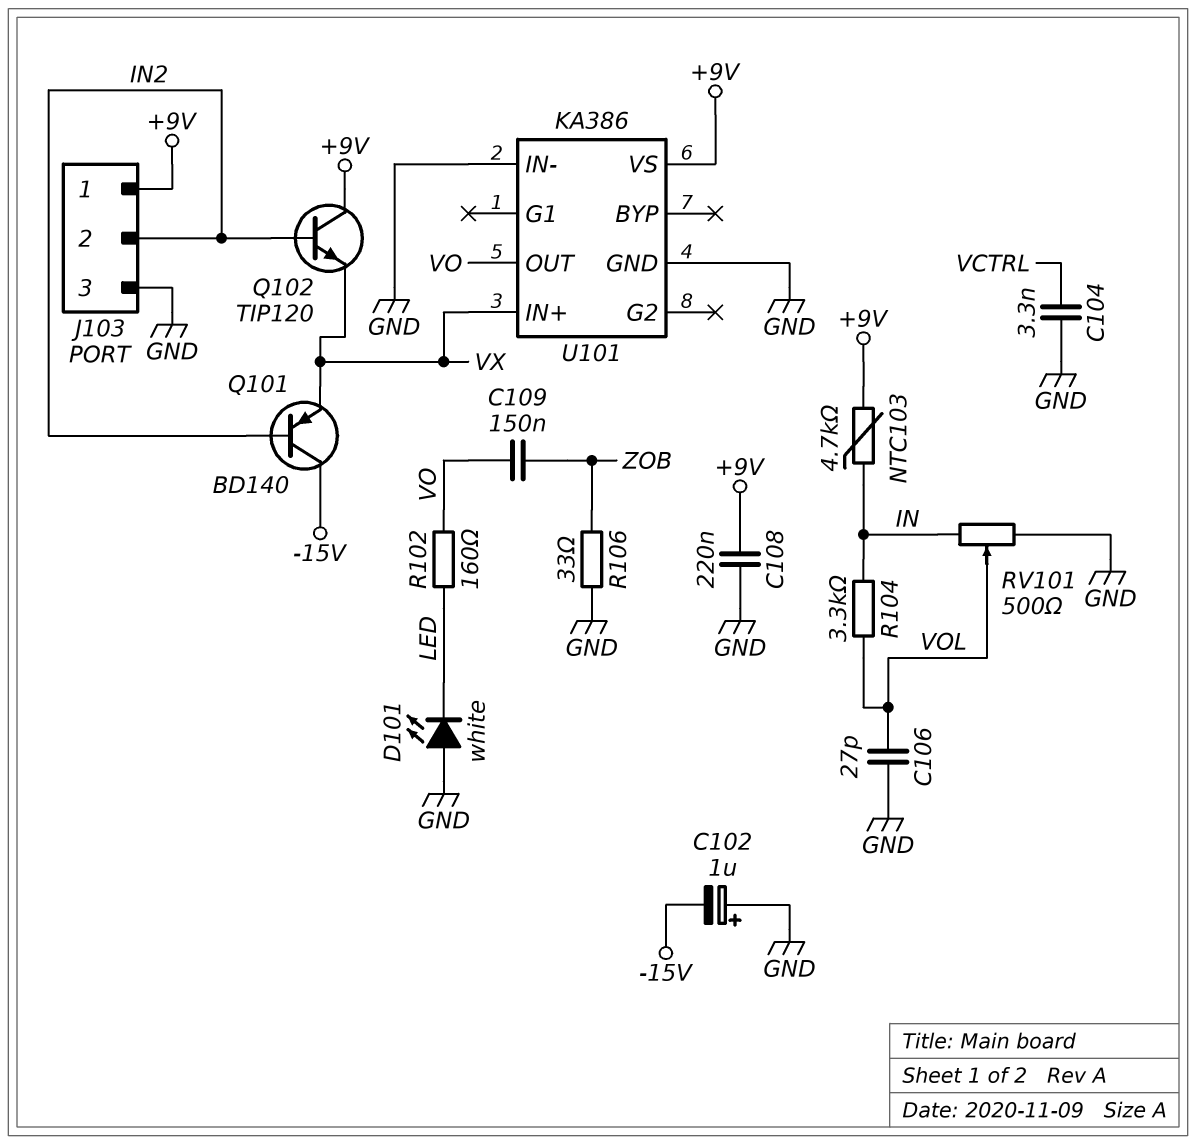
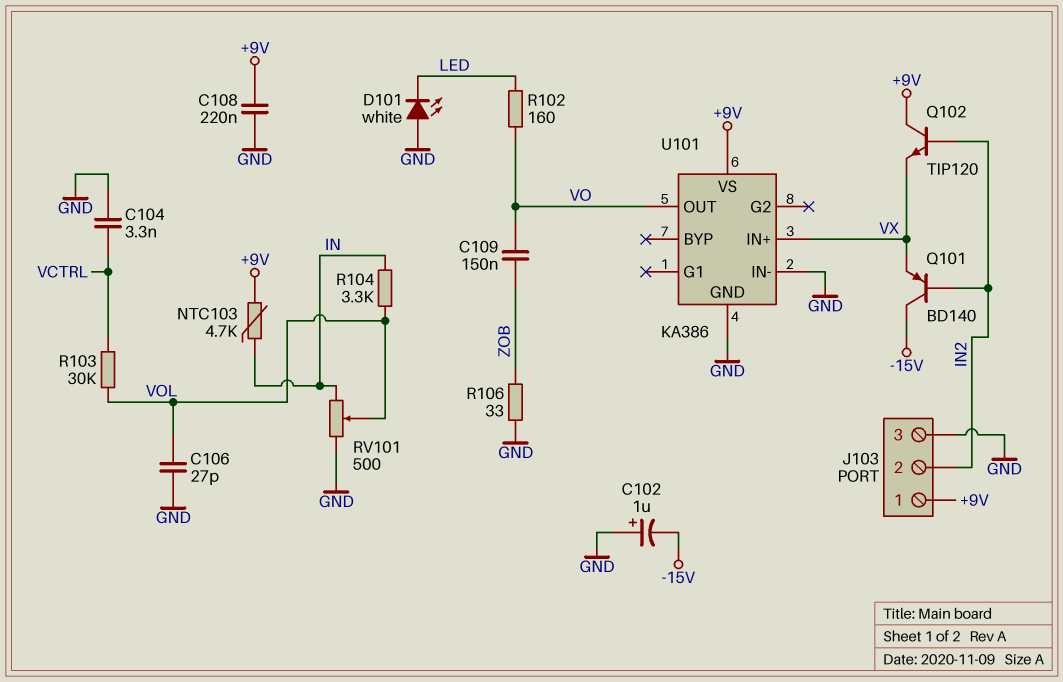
R103: none -> 30k (VCTRL, VOL)

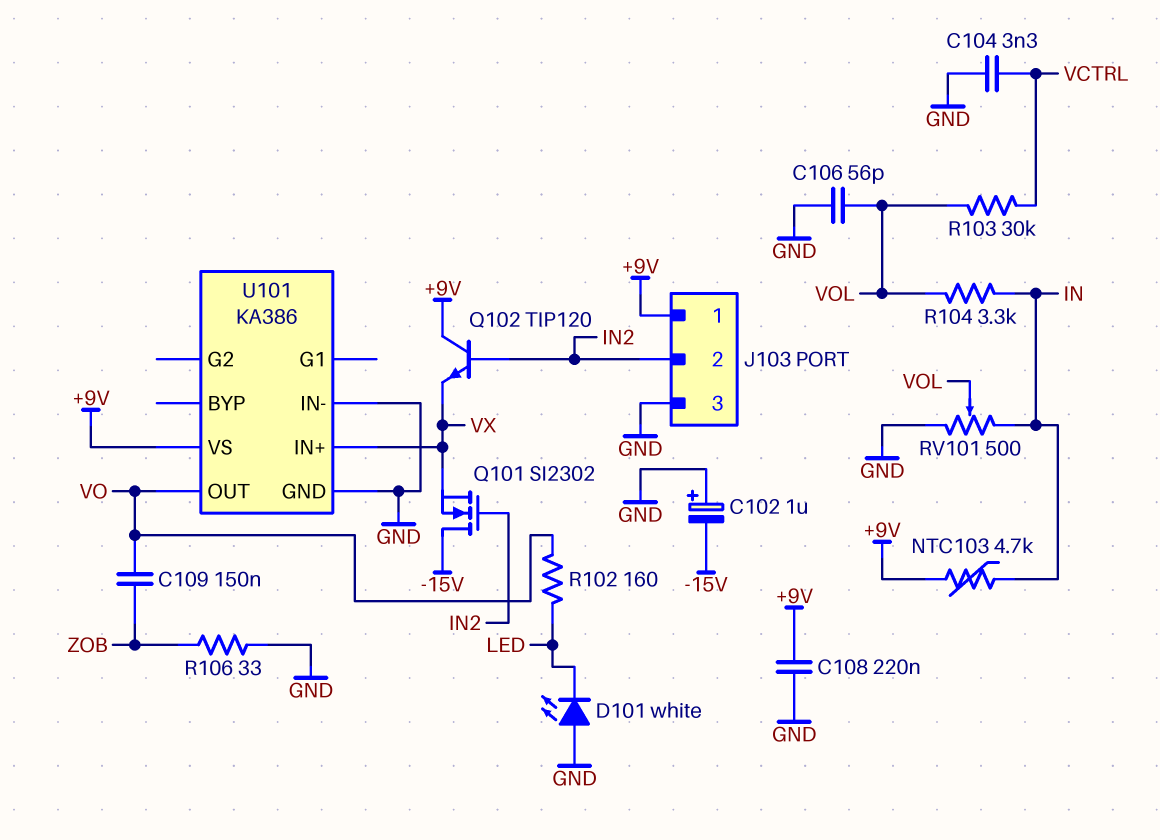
C106: 27pF (GND, VOL) -> 56pF (GND, VOL)
Q101: PNP BD140 (B IN2, C -15V, E VX) -> NMOS SI2302 (G IN2, D -15V, S VX)

